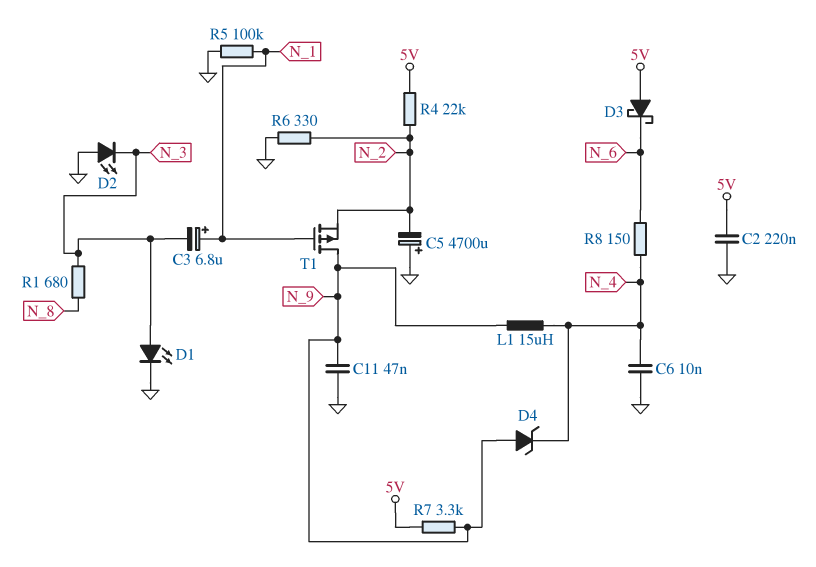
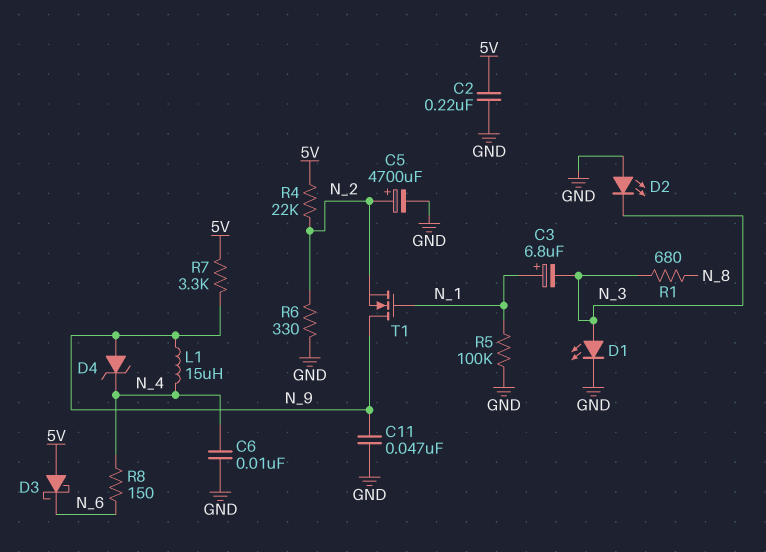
C5: 4700uF (plus GND, minus N_2) -> 4700uF (plus N_2, minus GND)
T1: PMOS (G N_1, D N_9, S N_2) -> NMOS (G N_1, D N_9, S N_2)

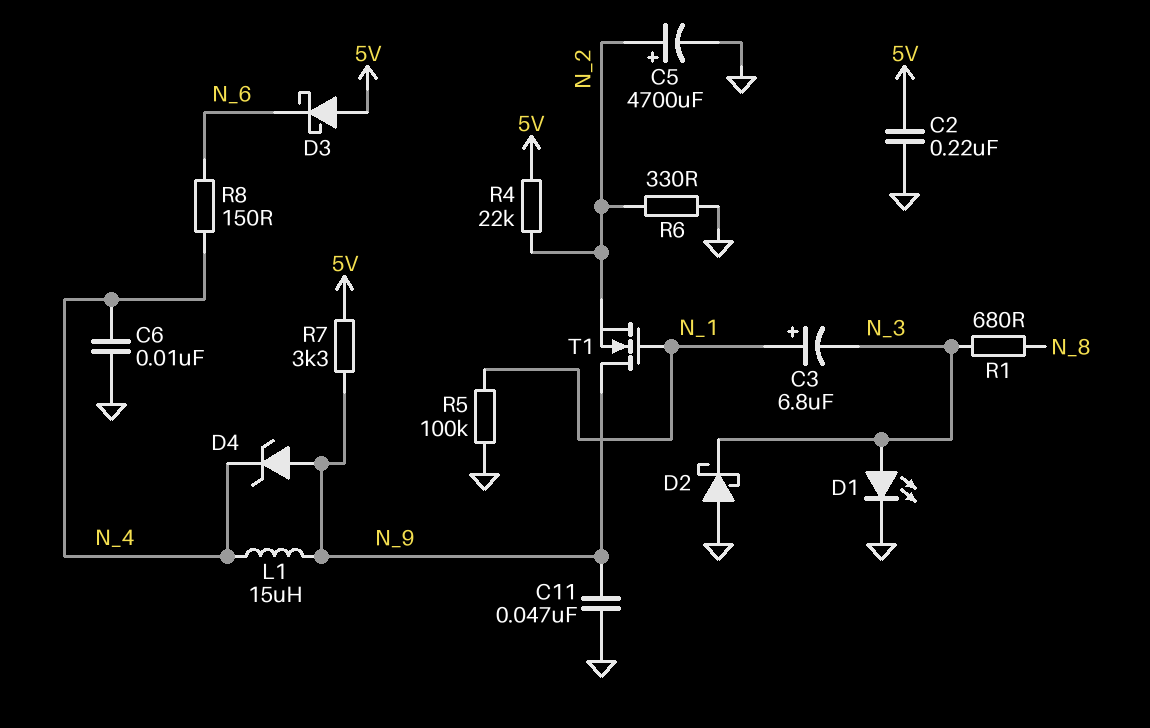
D2: LED (A GND, K N_3) -> schottky (A GND, K N_3)

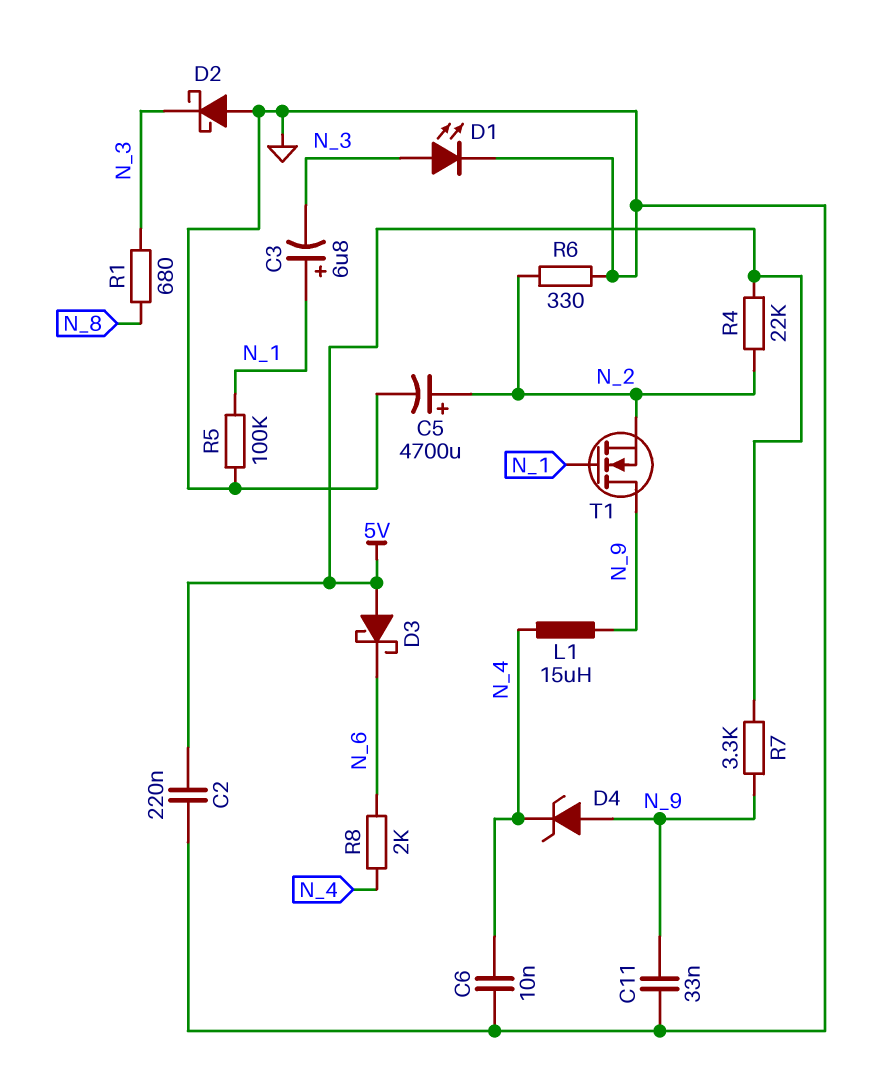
C11: 47nF (GND, N_9) -> 33nF (GND, N_9)
R8: 150 (N_4, N_6) -> 2k (N_4, N_6)

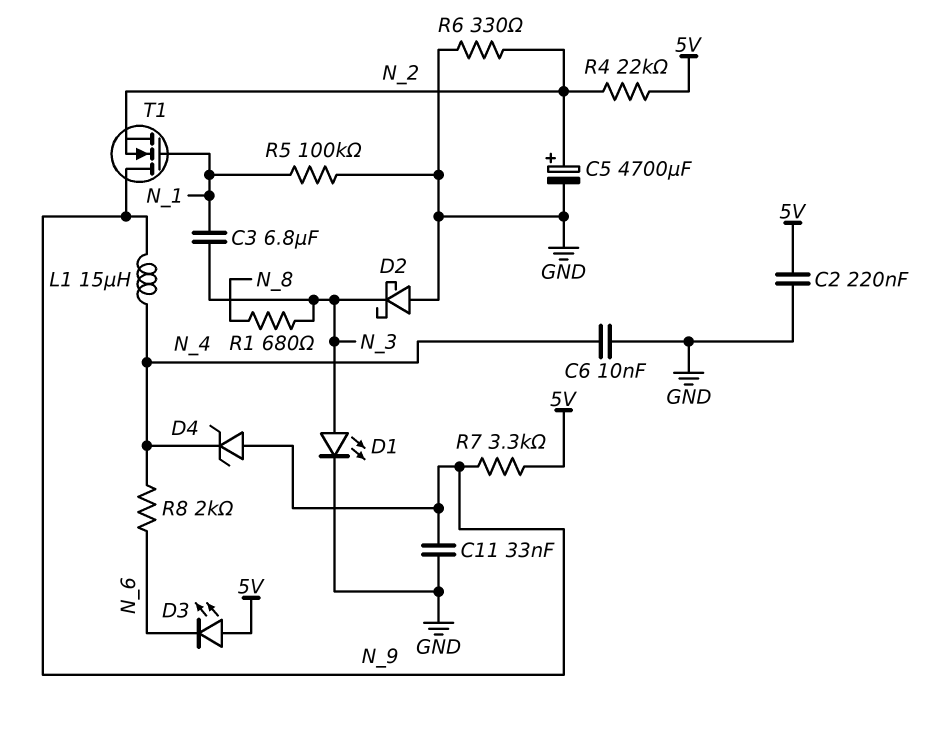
C3: 6.8uF (plus N_1, minus N_3) -> 6.8uF (N_1, N_3)
D3: schottky (A 5V, K N_6) -> LED (A 5V, K N_6)

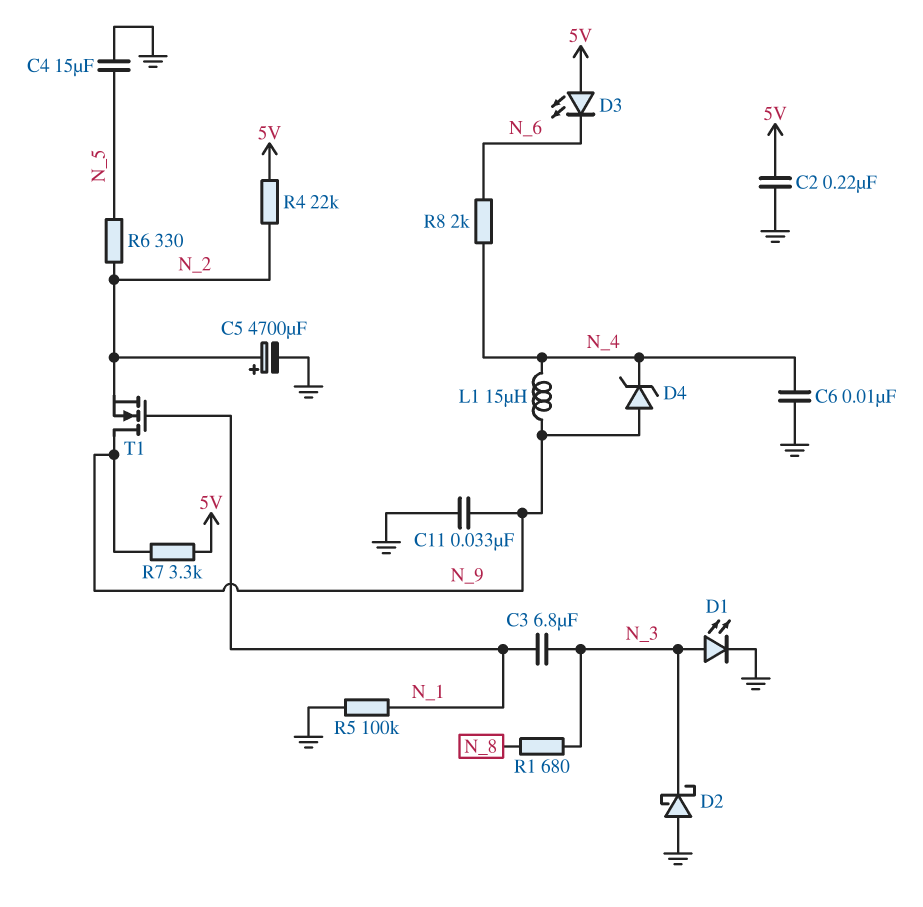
C4: none -> 15uF (GND, N_5)
R6: 330 (GND, N_2) -> 330 (N_2, N_5)

